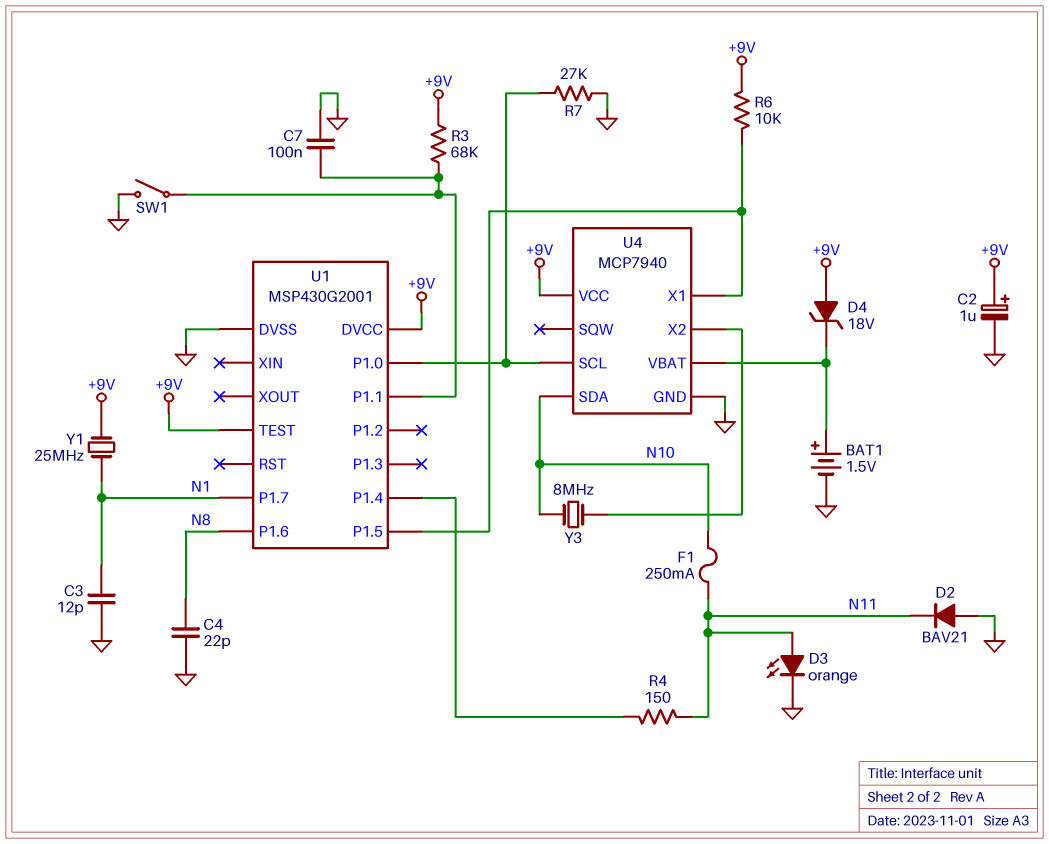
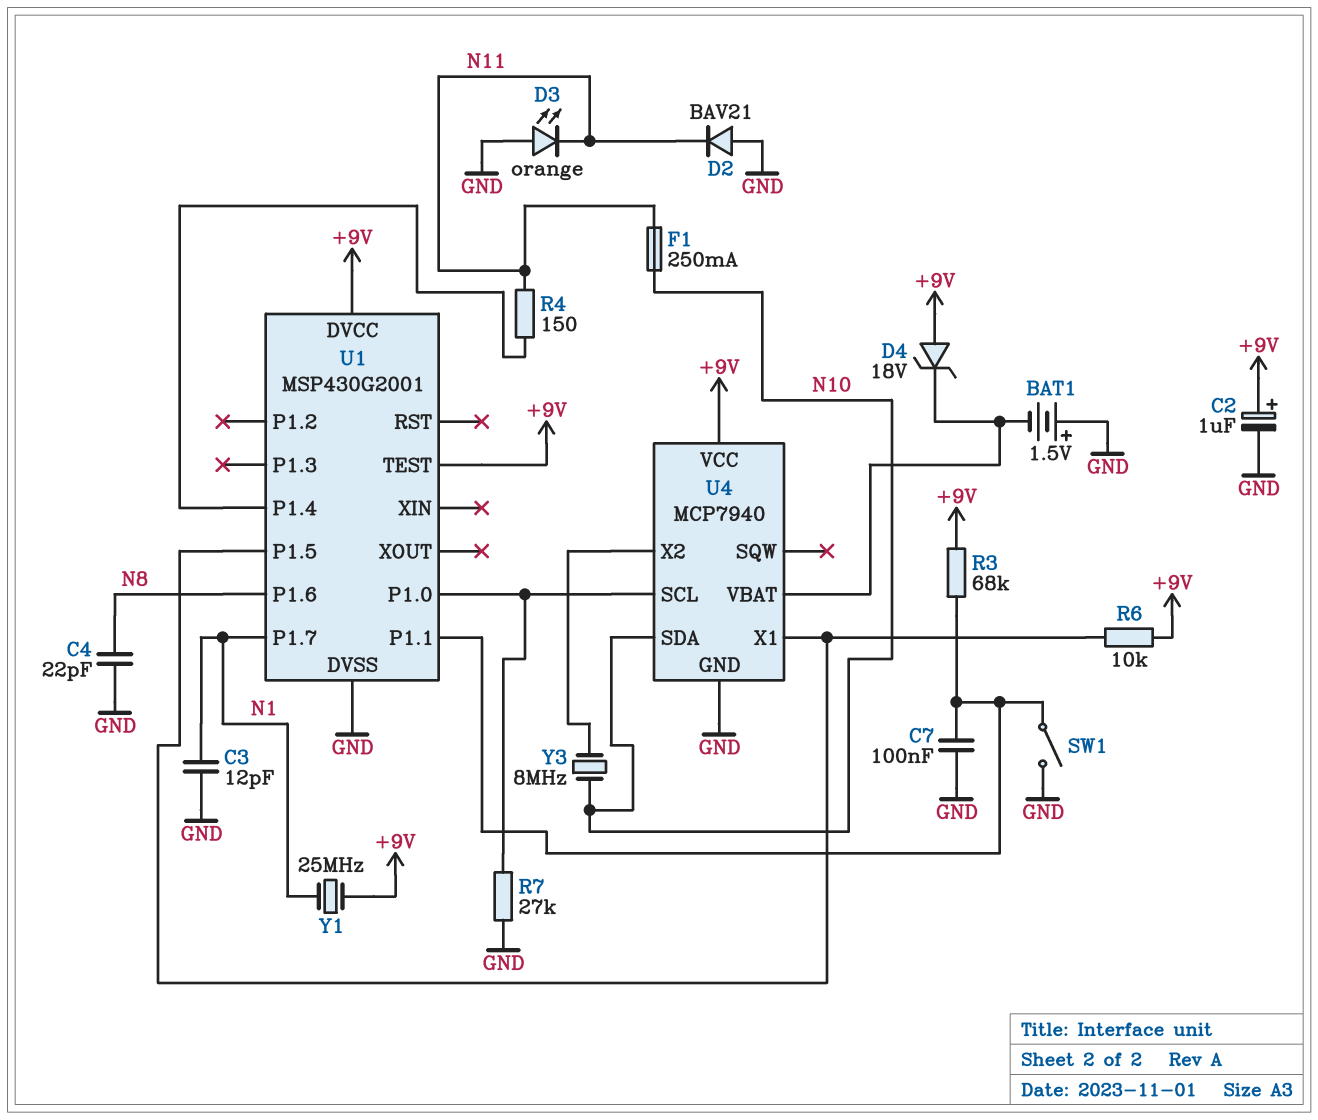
BAT1: 1.5V (plus U4/VBAT, minus GND) -> 1.5V (plus GND, minus U4/VBAT)
D3: LED orange (A N11, K GND) -> LED orange (A GND, K N11)

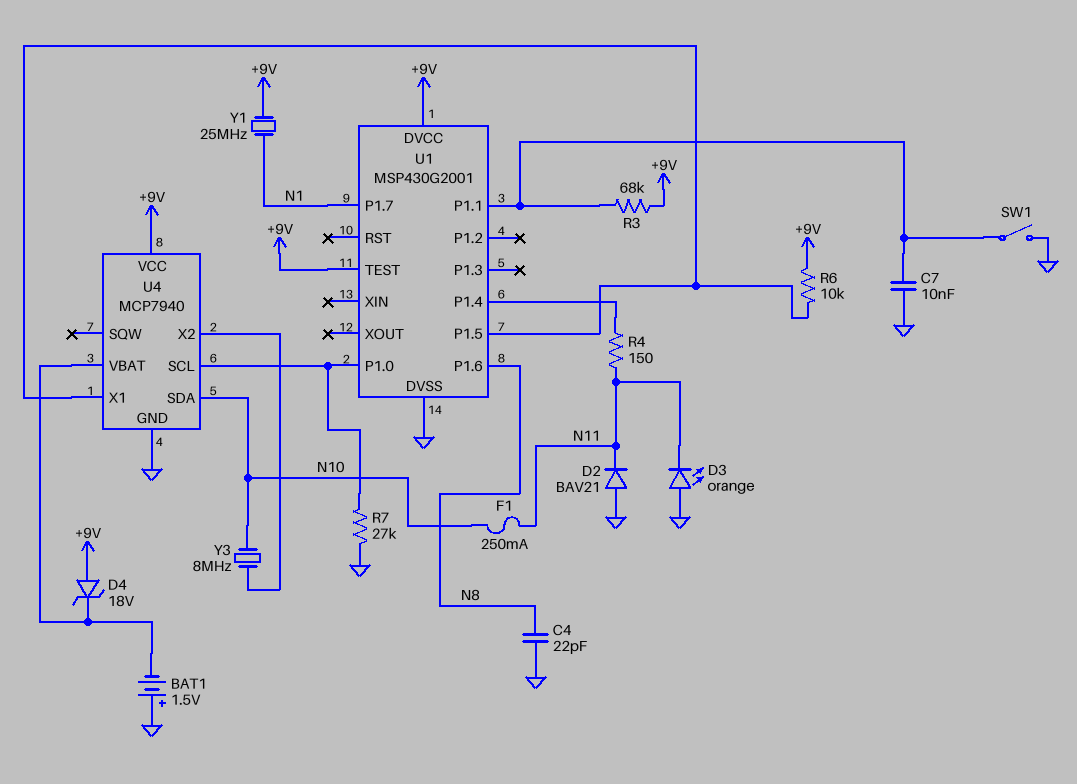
C2: 1uF (plus +9V, minus GND) -> none
C3: 12pF (GND, N1) -> none
C7: 100nF (GND, U1/P1.1) -> 10nF (GND, U1/P1.1)

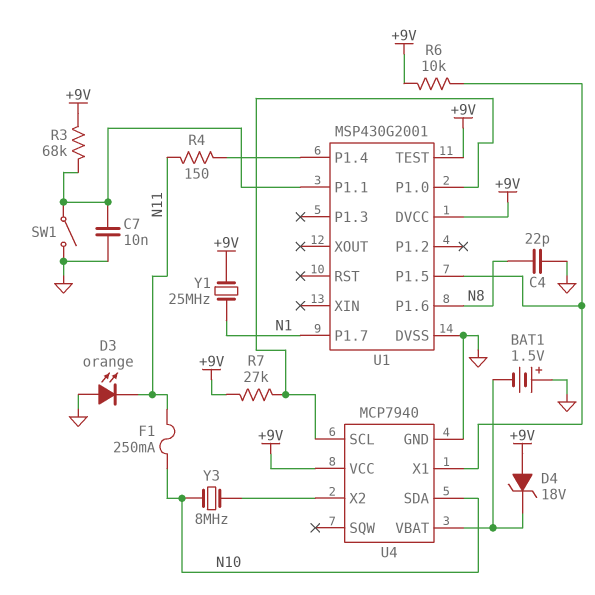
D2: diode BAV21 (A GND, K N11) -> none
R7: 27k (GND, U1/P1.0) -> 27k (+9V, U1/P1.0)

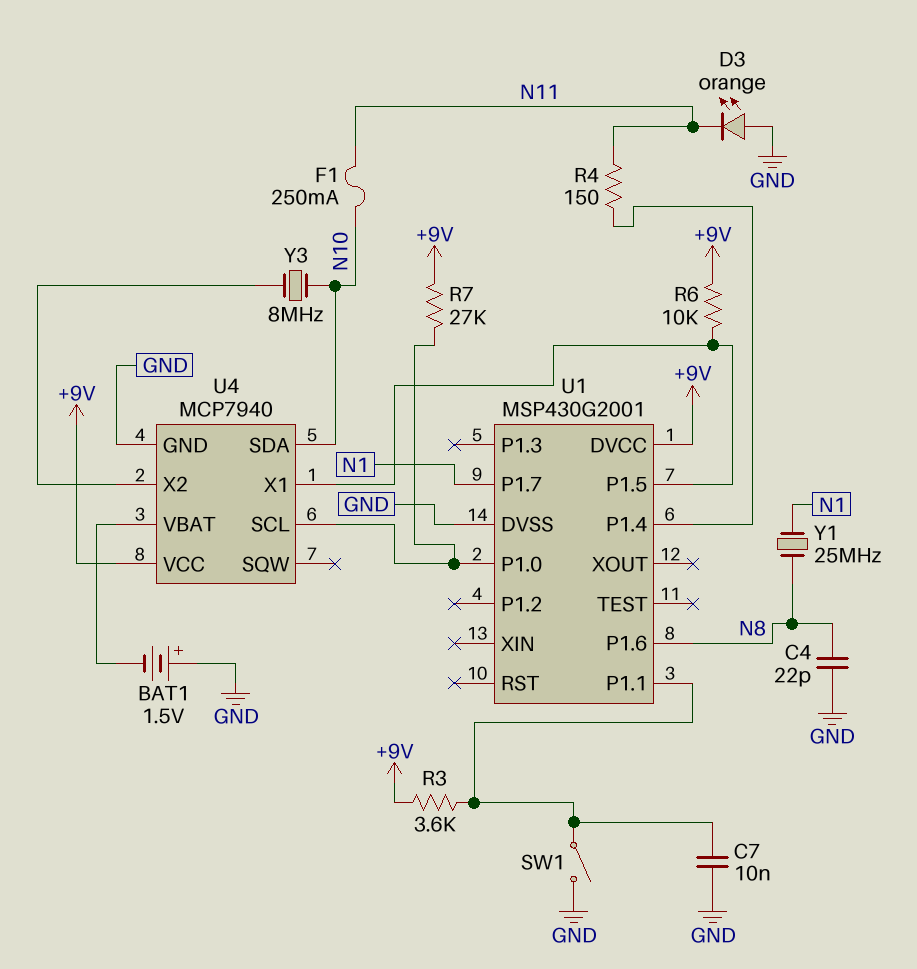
D4: zener 18V (A +9V, K U4/VBAT) -> none
R3: 68k (+9V, U1/P1.1) -> 3.6k (+9V, U1/P1.1)
U1 pin TEST: +9V -> none
Y1: 25MHz (+9V, N1) -> 25MHz (N1, N8)

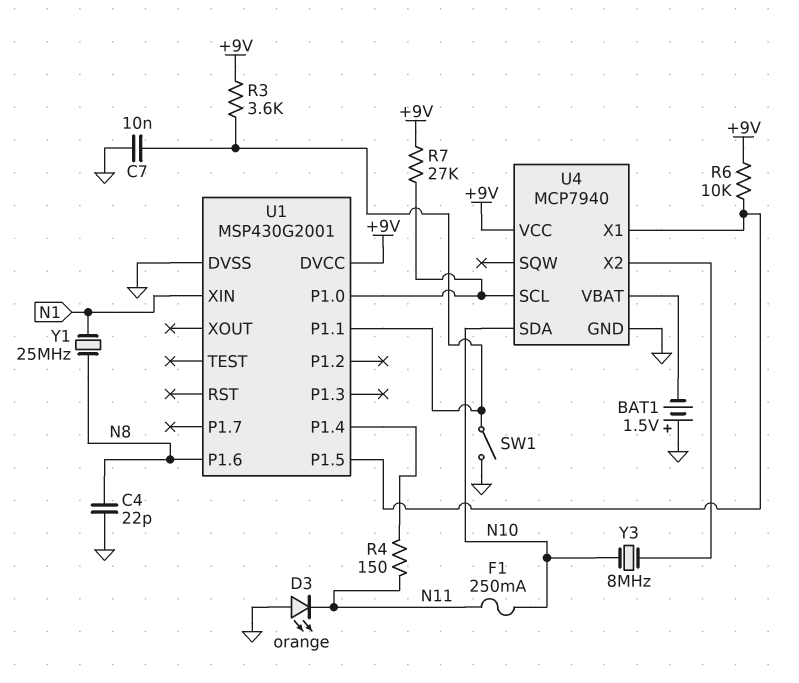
U1 pin P1.7: N1 -> none
U1 pin XIN: none -> N1

